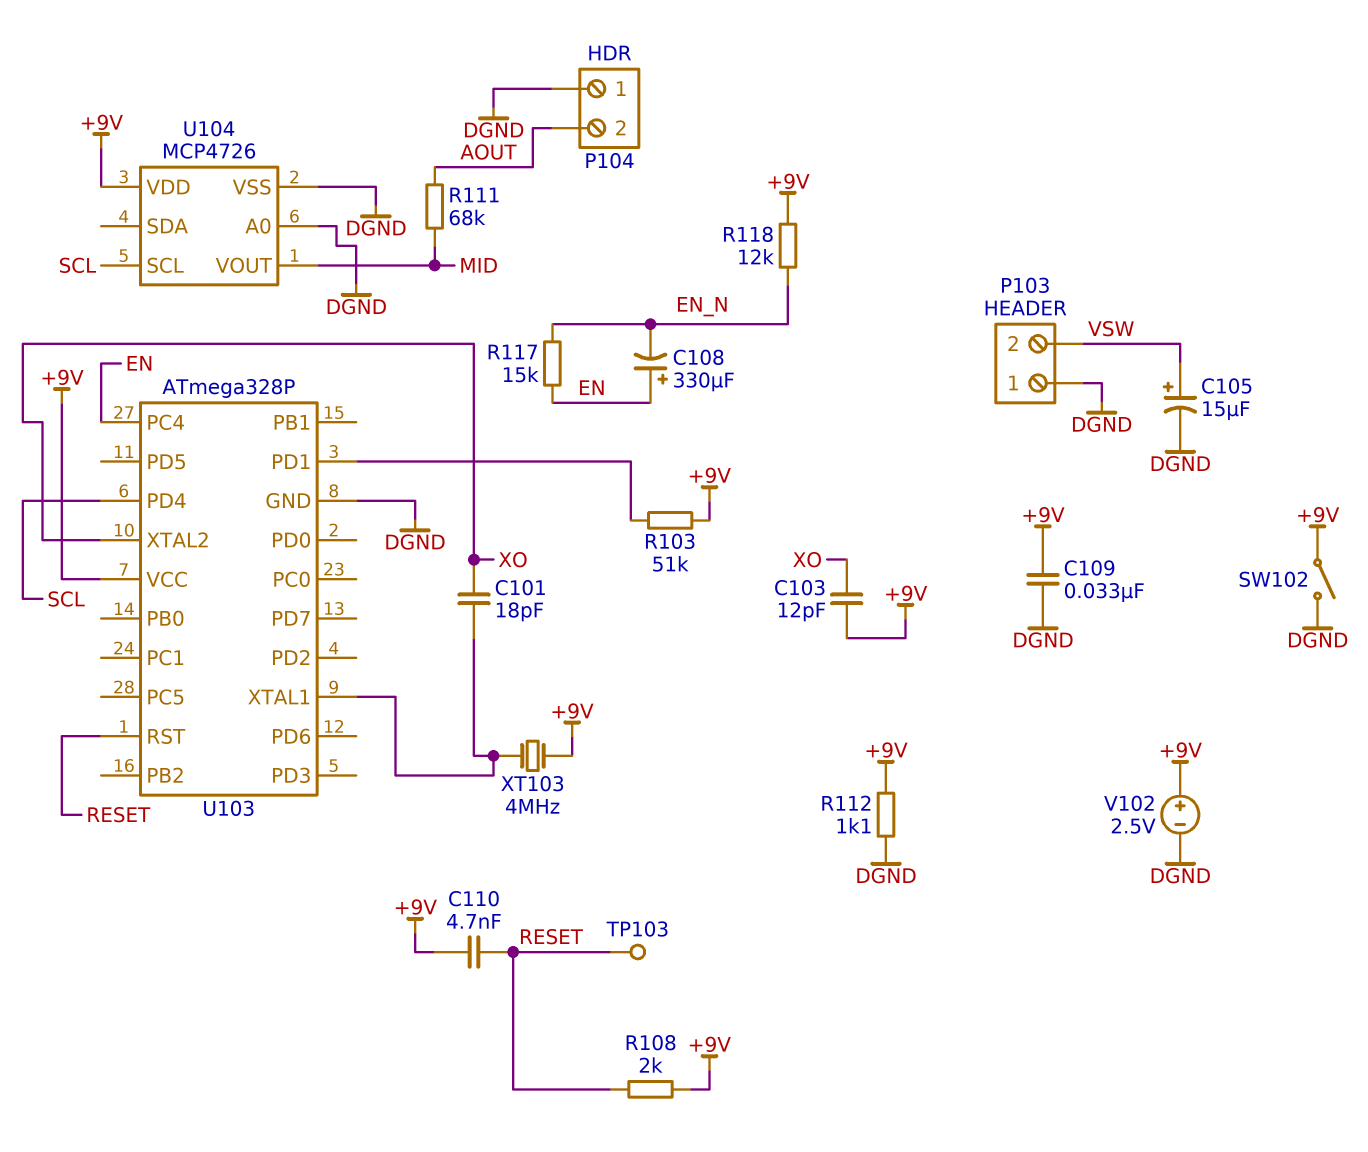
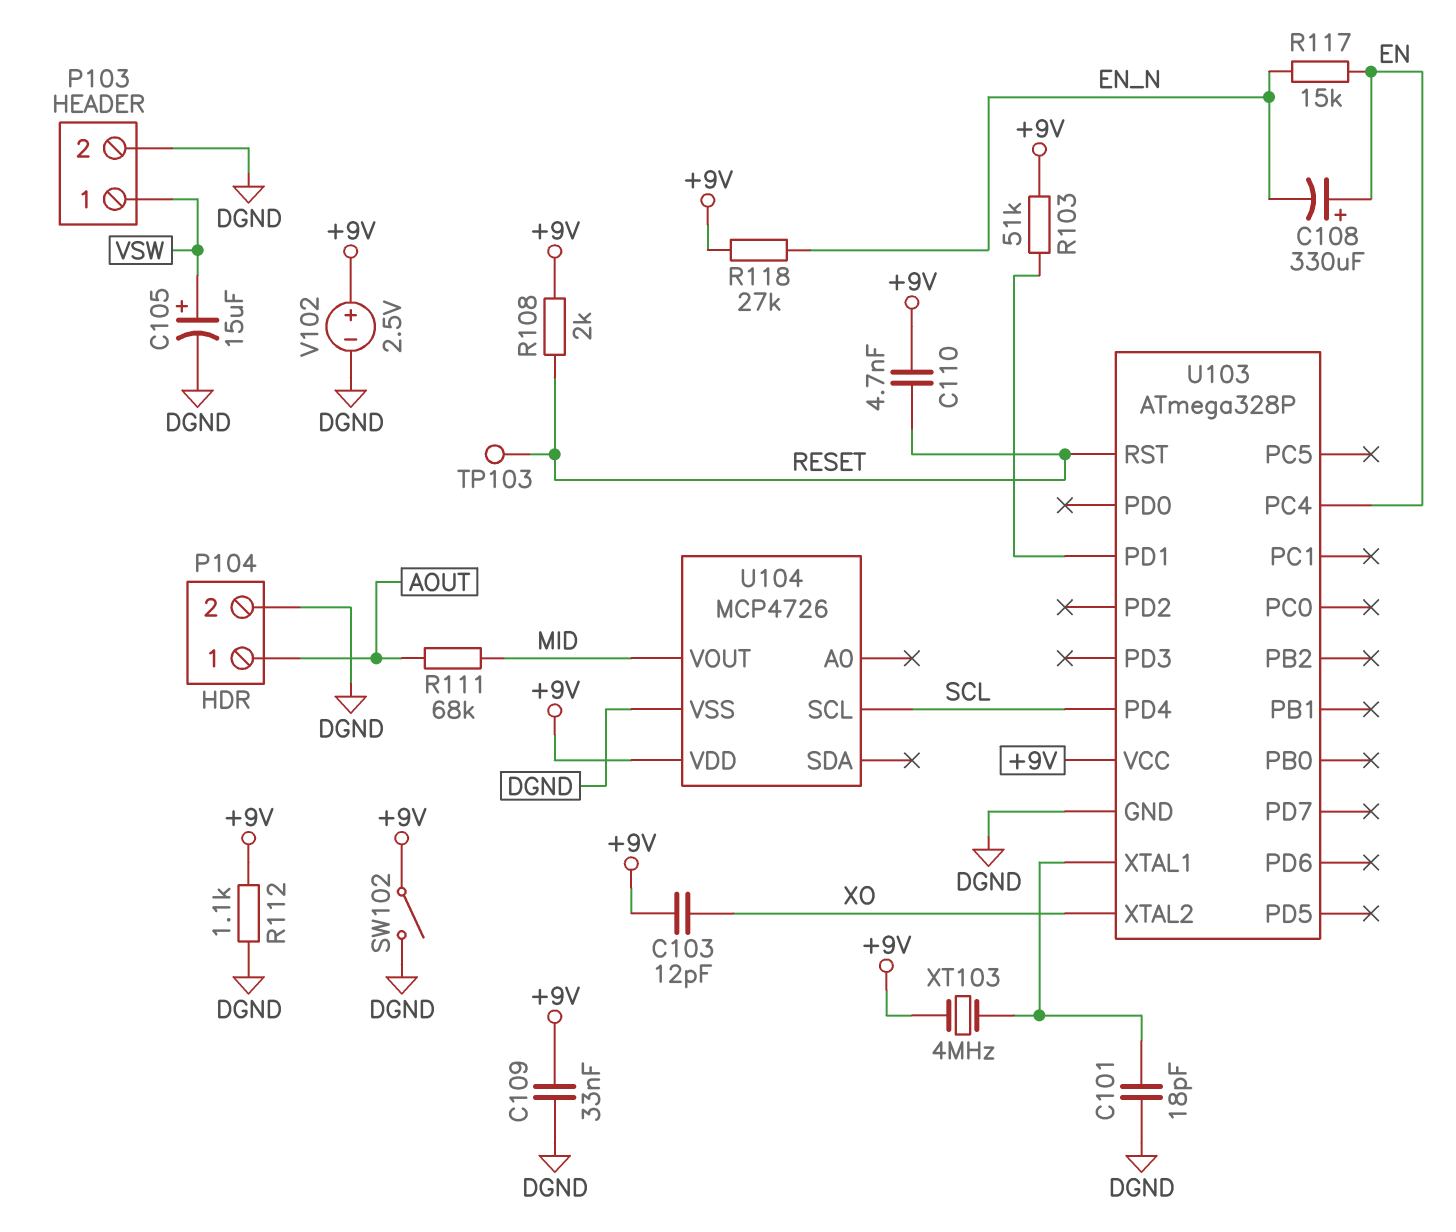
C101: 18pF (U103/XTAL1, XO) -> 18pF (DGND, U103/XTAL1)
P103 pin 1: DGND -> VSW
P103 pin 2: VSW -> DGND
P104 pin 1: DGND -> AOUT
P104 pin 2: AOUT -> DGND
R118: 12k (+9V, EN_N) -> 27k (+9V, EN_N)
U104 pin A0: DGND -> none

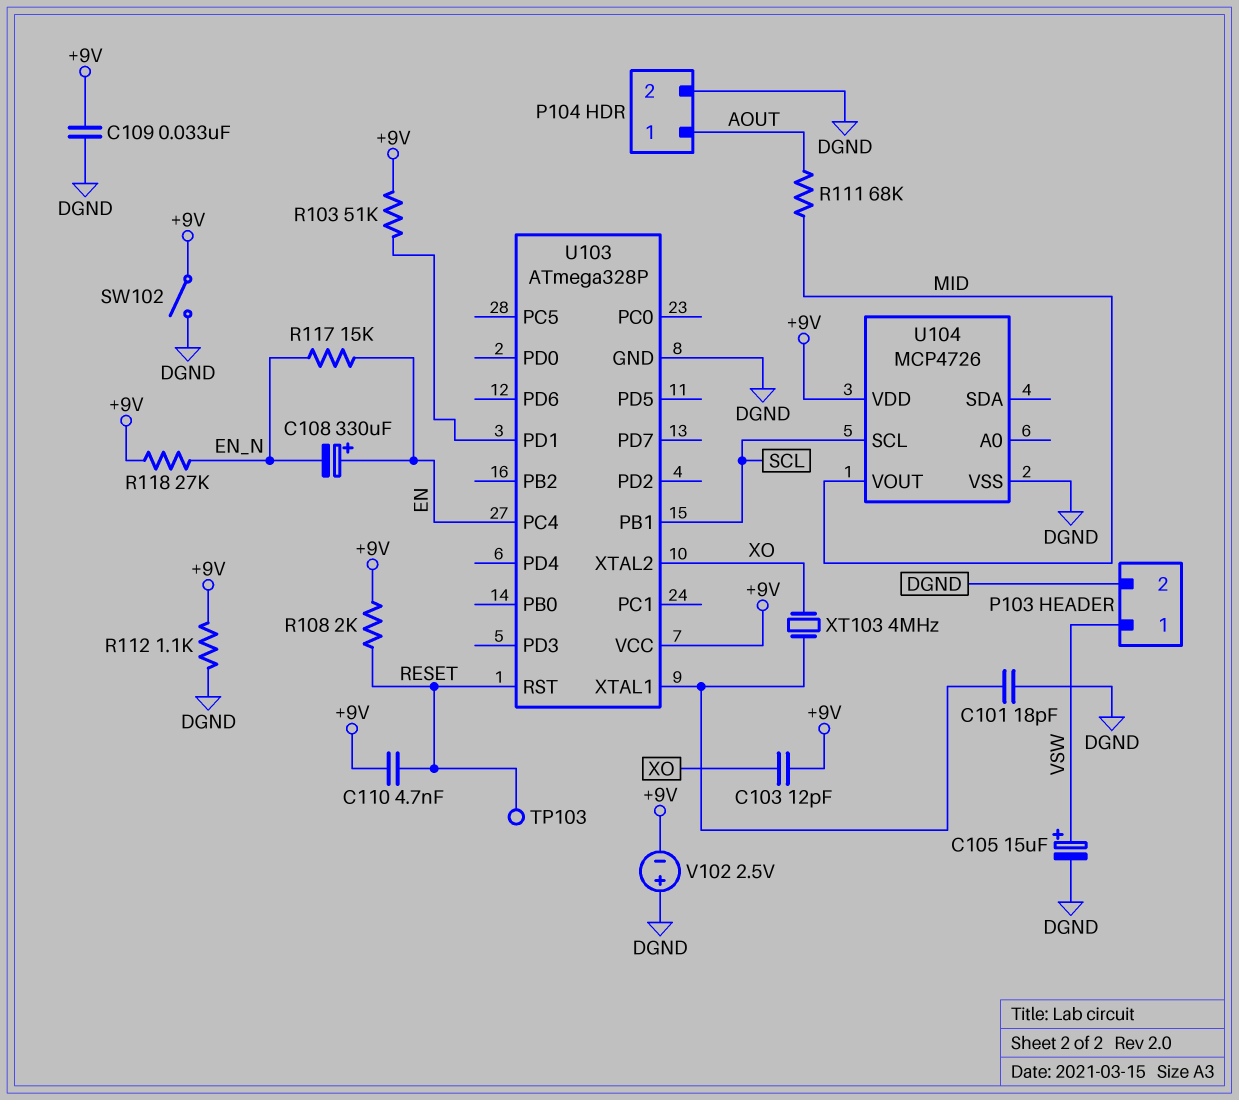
U103 pin PB1: none -> SCL
U103 pin PD4: SCL -> none
V102: 2.5V (plus +9V, minus DGND) -> 2.5V (plus DGND, minus +9V)
XT103: 4MHz (+9V, U103/XTAL1) -> 4MHz (U103/XTAL1, XO)

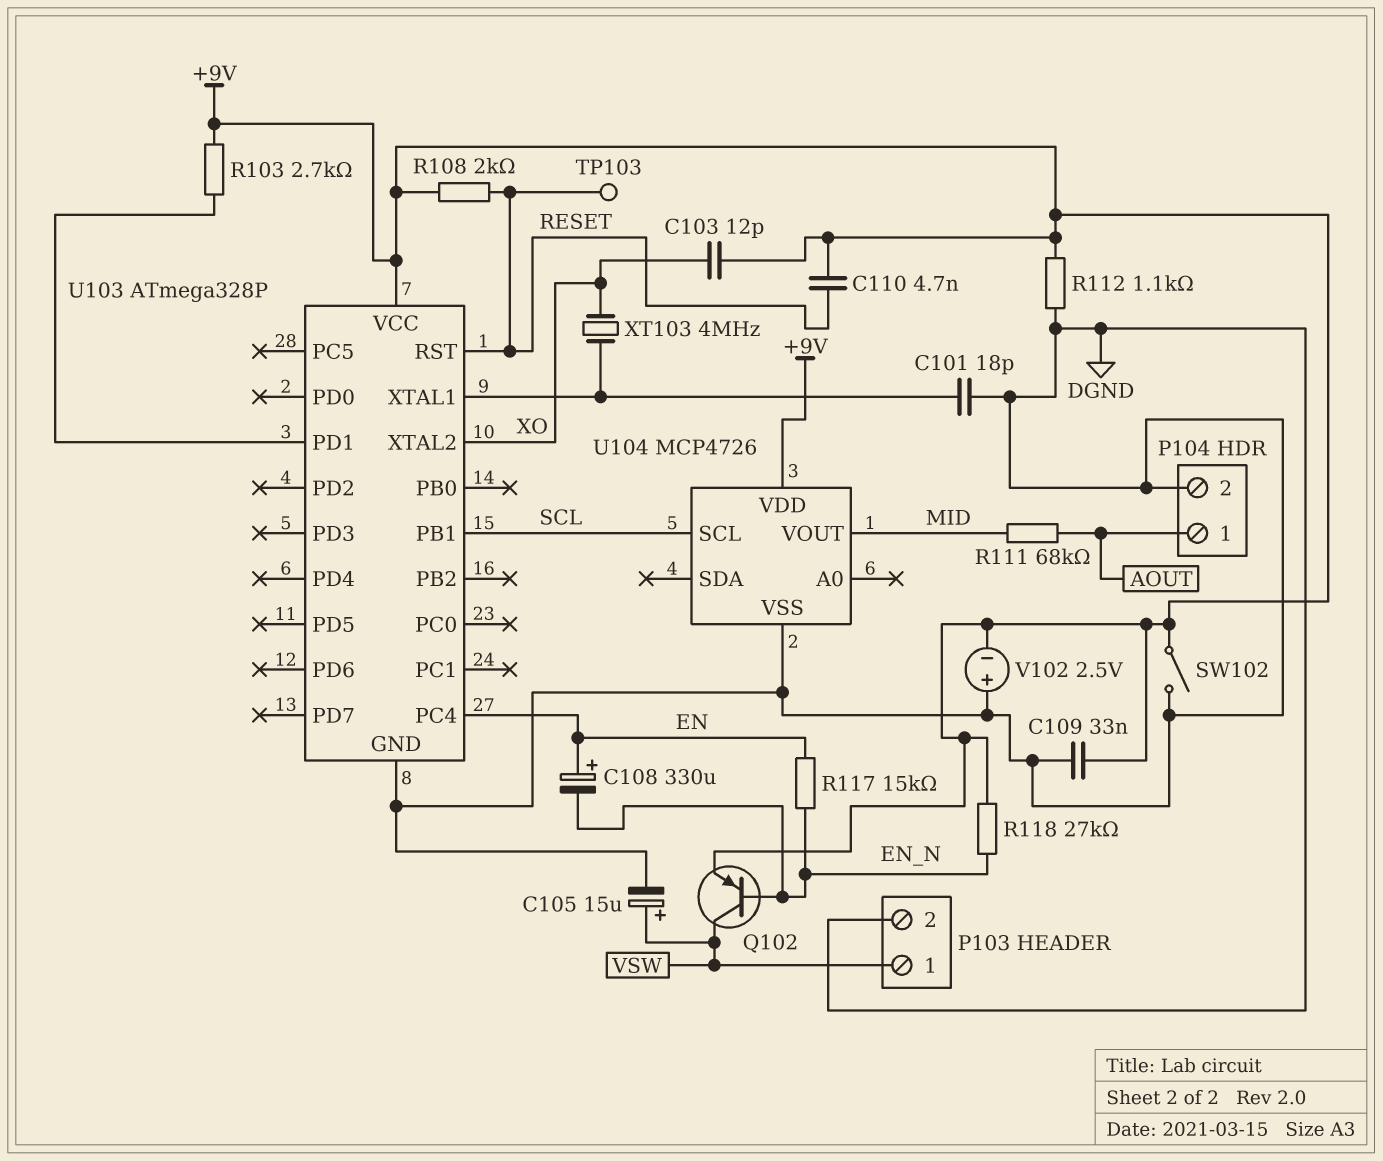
Q102: none -> PNP (B EN_N, C VSW, E +9V)
R103: 51k (+9V, U103/PD1) -> 2.7k (+9V, U103/PD1)

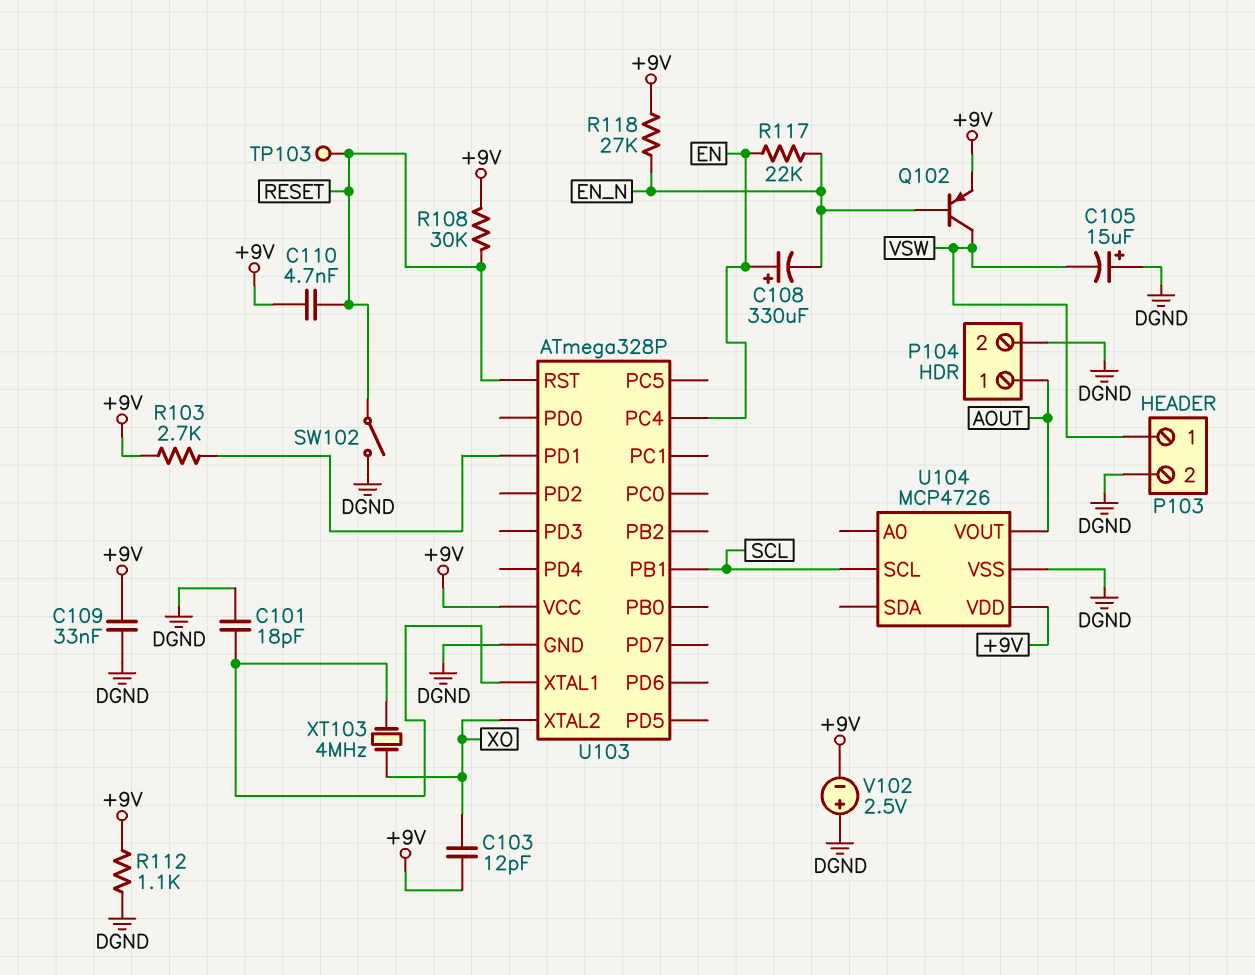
C105: 15uF (plus VSW, minus DGND) -> 15uF (plus DGND, minus VSW)
R108: 2k (+9V, RESET) -> 30k (+9V, RESET)
R111: 68k (AOUT, MID) -> none
R117: 15k (EN, EN_N) -> 22k (EN, EN_N)
SW102: switch (+9V, DGND) -> switch (DGND, RESET)
U104 pin VOUT: MID -> AOUT

